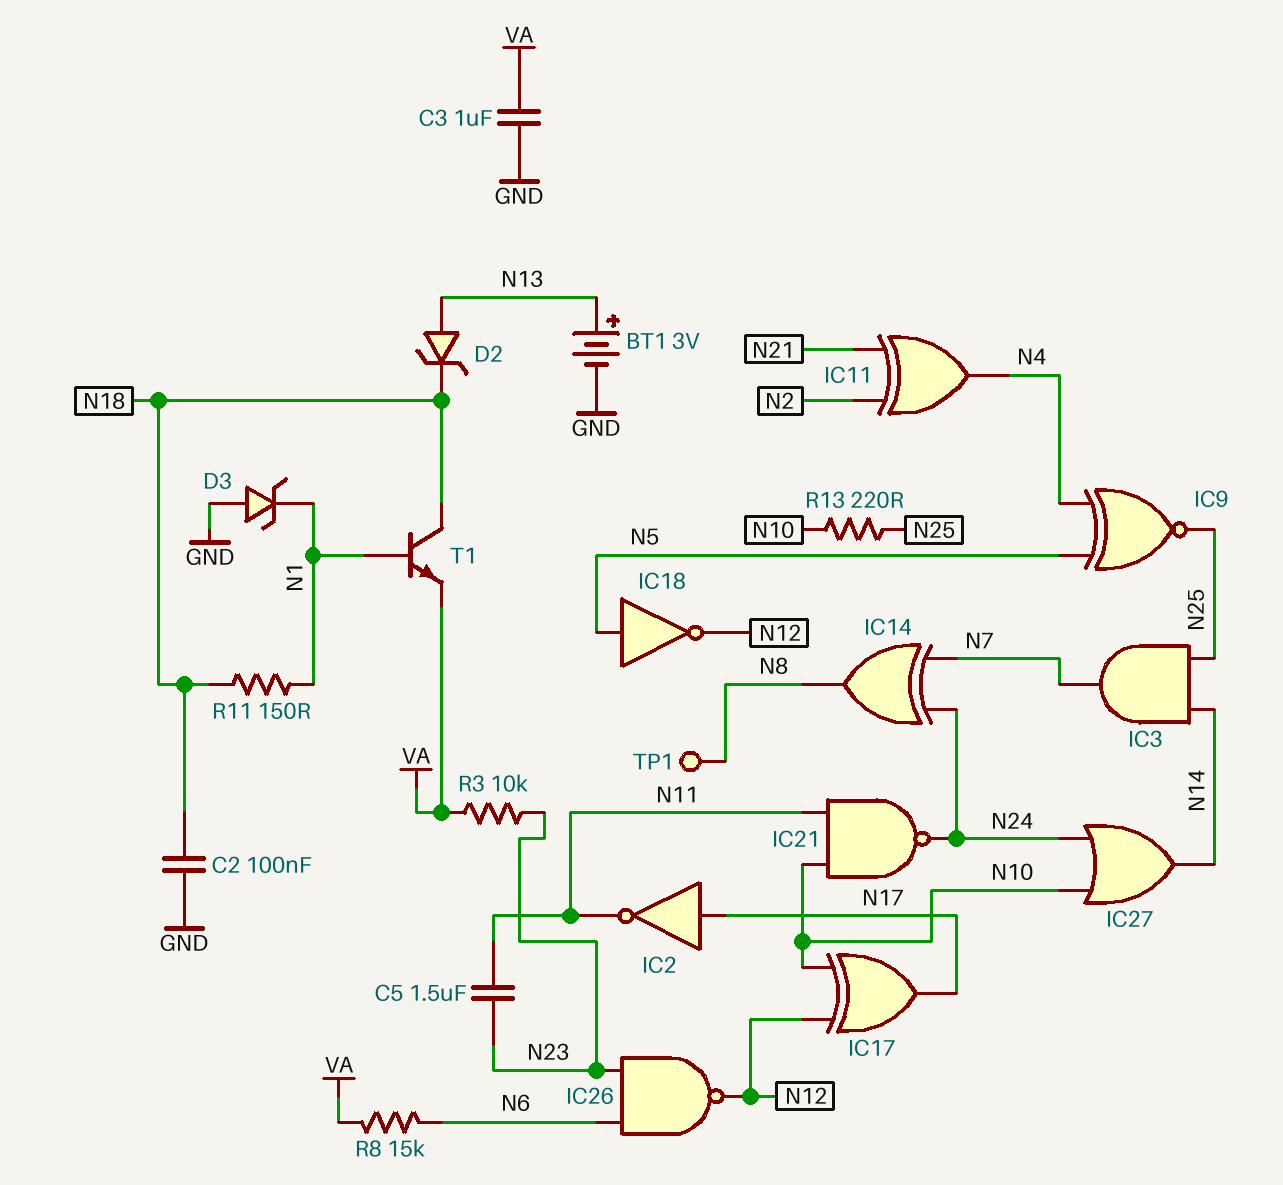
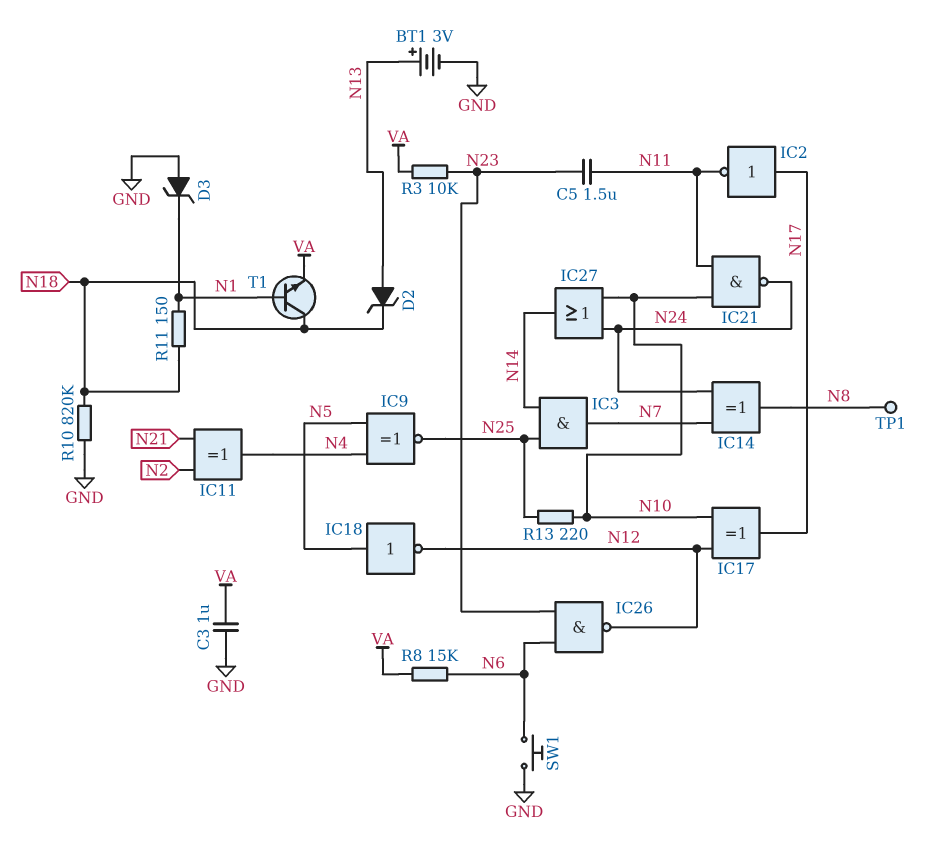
C2: 100nF (GND, N18) -> none
R10: none -> 820k (GND, N18)
SW1: none -> button (GND, N6)

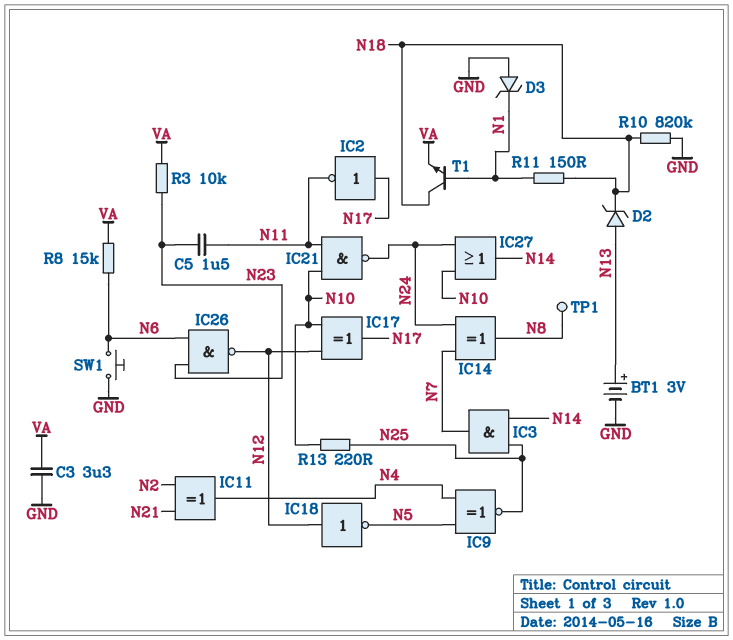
C3: 1uF (GND, VA) -> 3.3uF (GND, VA)
IC18: NOT (in N5, out N12) -> NOT (in N12, out N5)

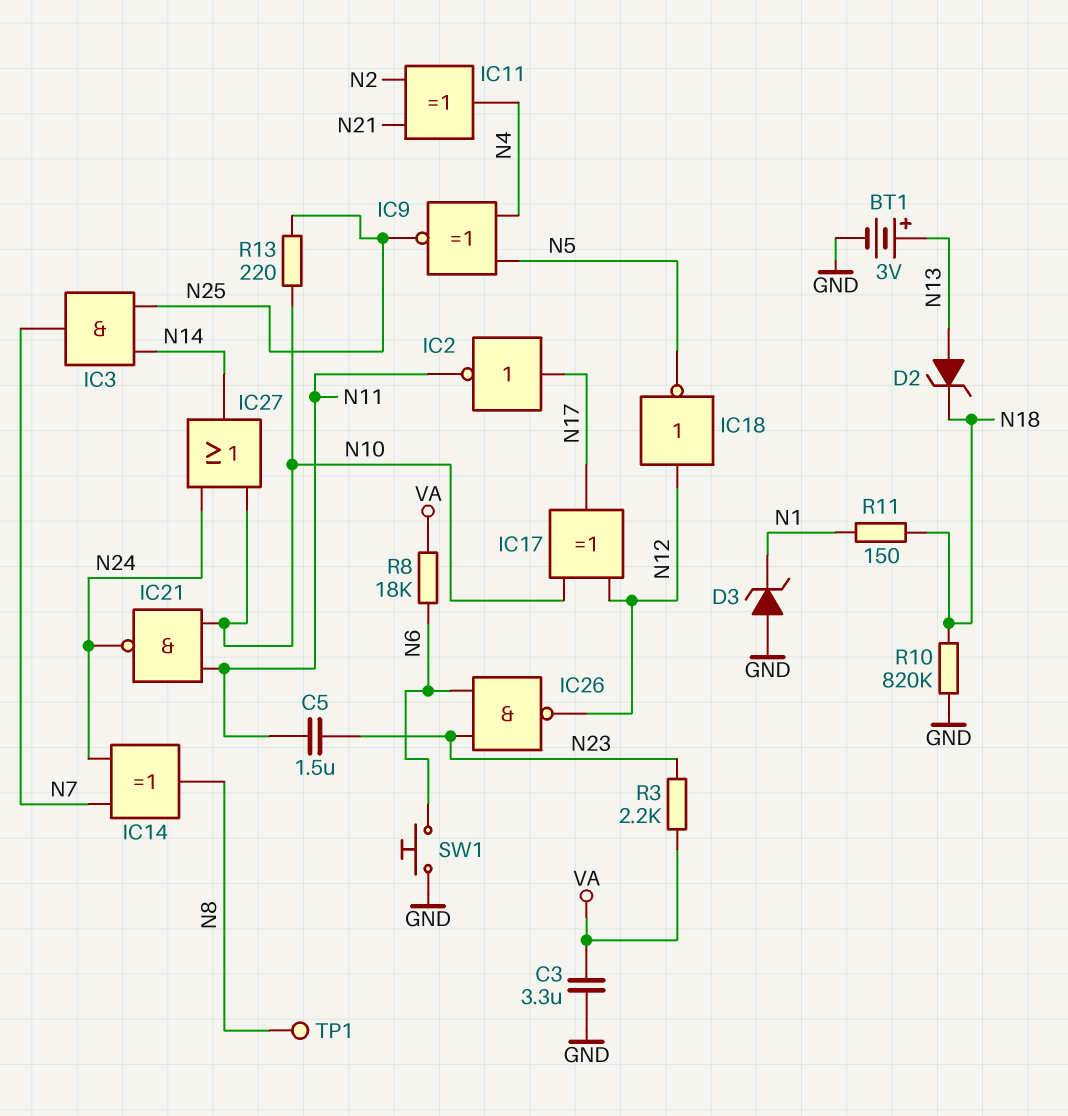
R3: 10k (N23, VA) -> 2.2k (N23, VA)
R8: 15k (N6, VA) -> 18k (N6, VA)
T1: NPN (B N1, C N18, E VA) -> none

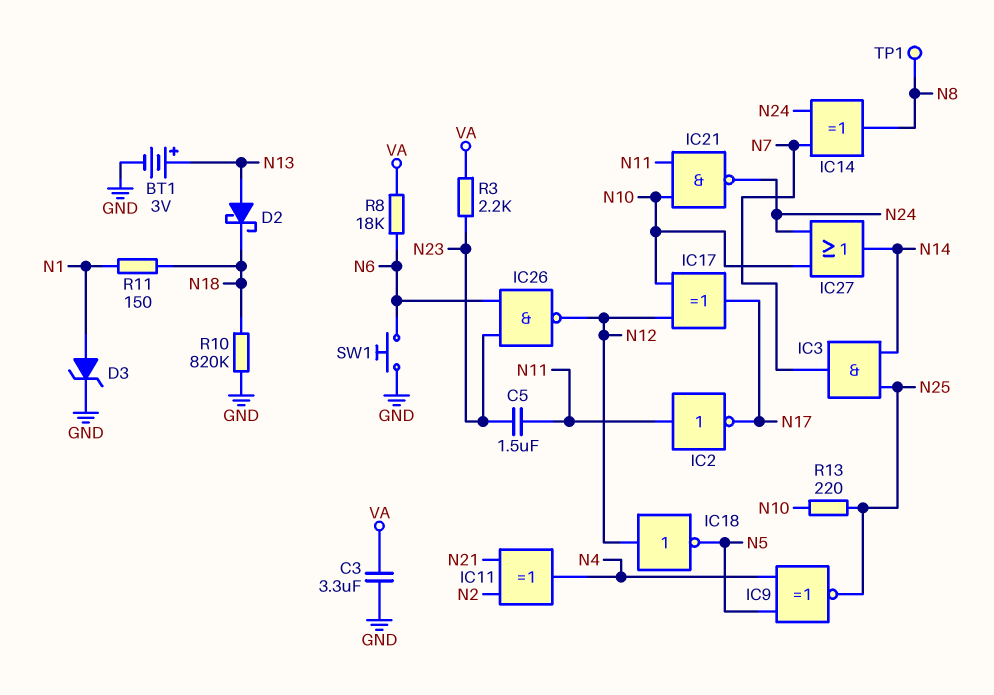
D2: zener (A N13, K N18) -> schottky (A N13, K N18)
D3: zener (A GND, K N1) -> zener (A N1, K GND)
IC2: NOT (in N17, out N11) -> NOT (in N11, out N17)

